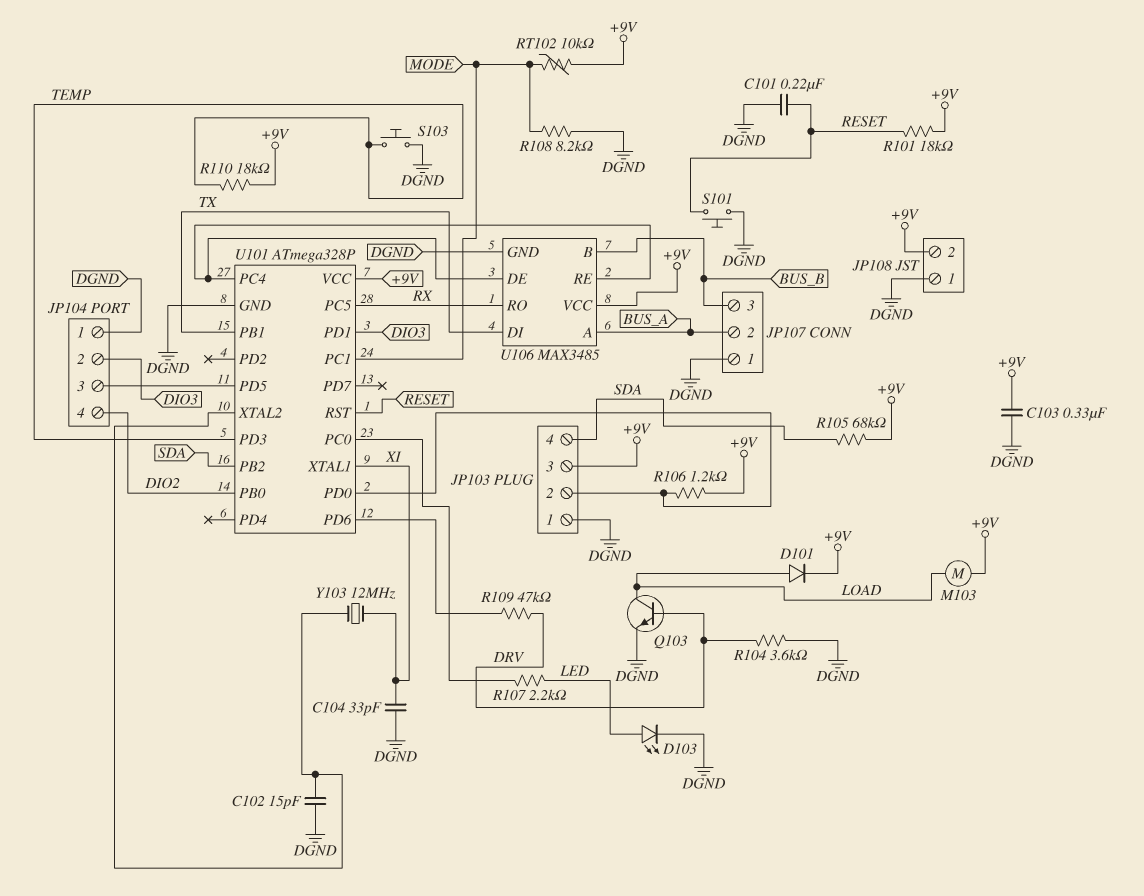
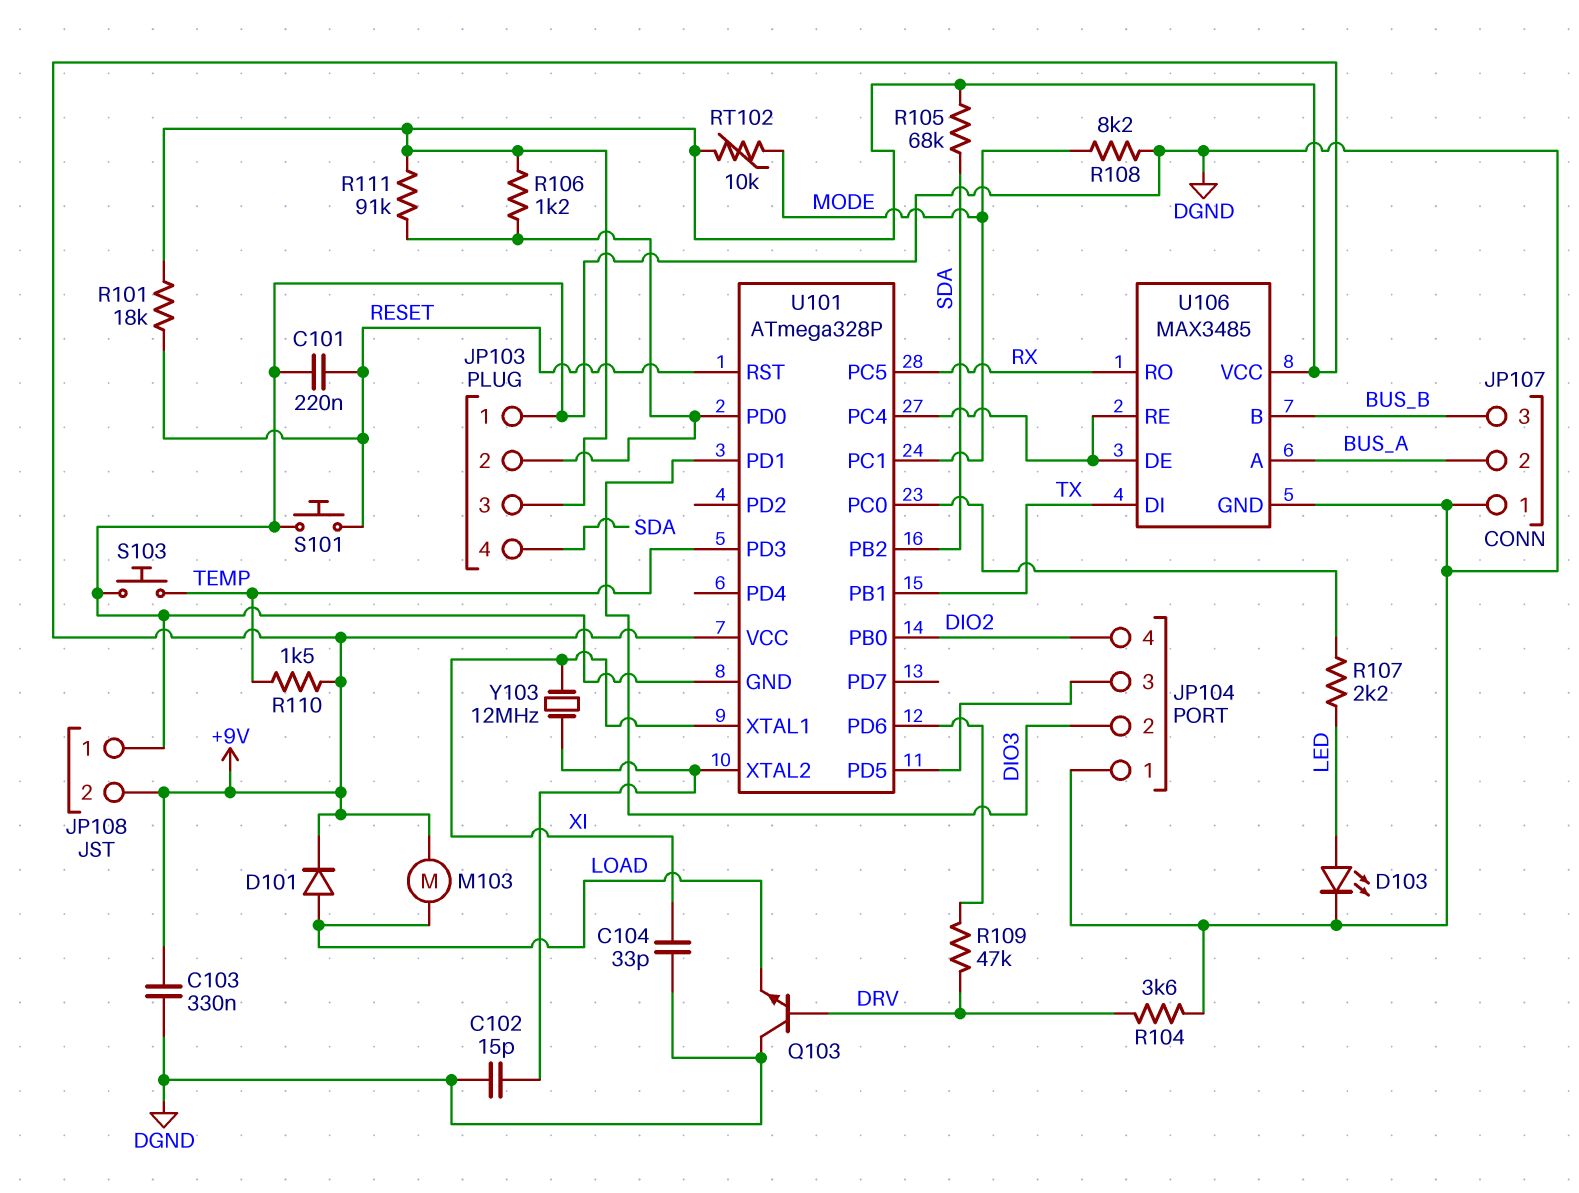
Q103: NPN (B DRV, C LOAD, E DGND) -> NPN (B DRV, C DGND, E LOAD)
R110: 18k (+9V, TEMP) -> 1.5k (+9V, TEMP)
R111: none -> 91k (+9V, JP103/2)

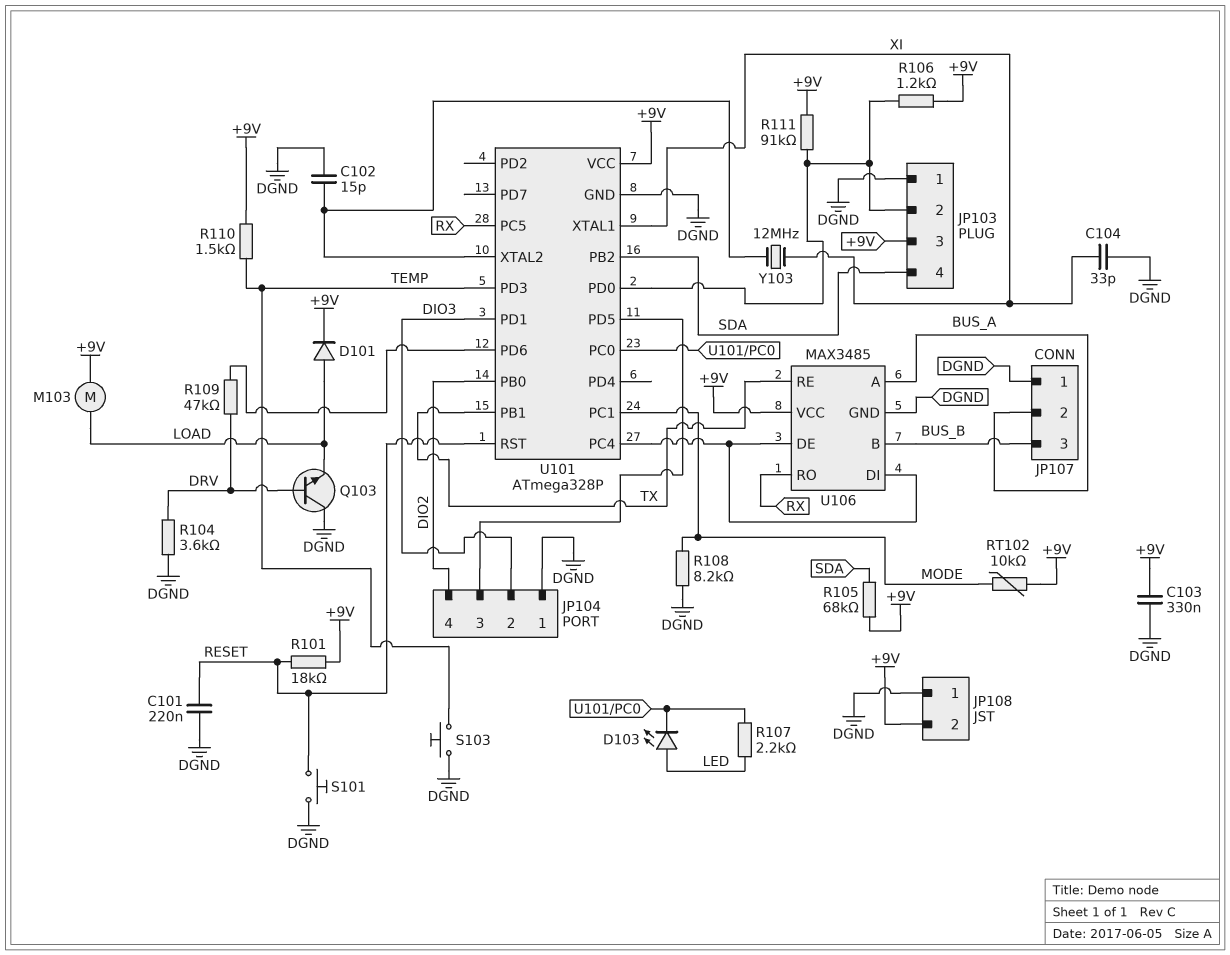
D103: LED (A LED, K DGND) -> LED (A LED, K U101/PC0)
U106 pin DI: TX -> U101/PC4
U106 pin RE: U101/PC4 -> TX

